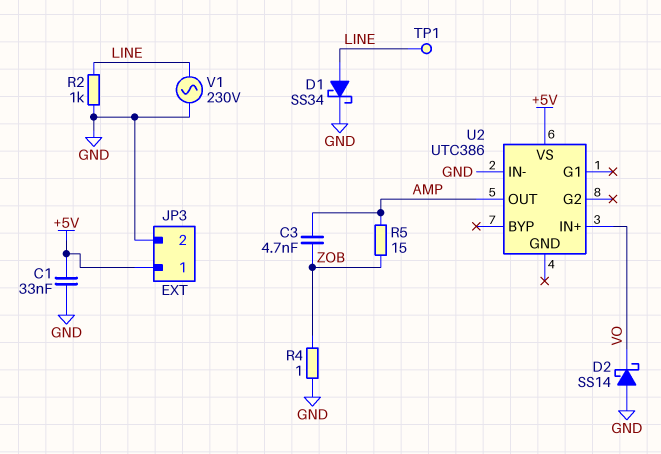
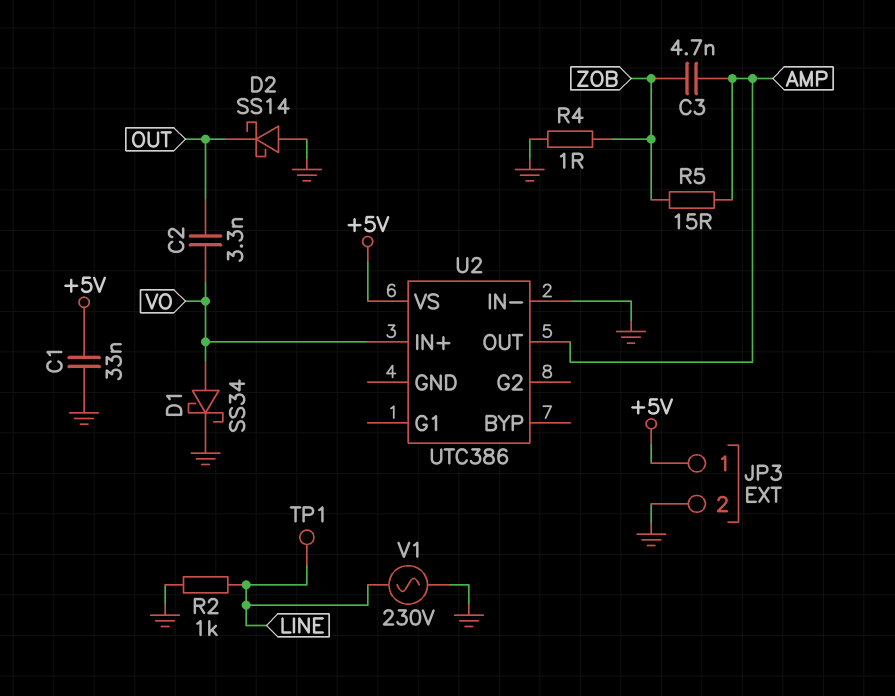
C2: none -> 3.3nF (OUT, VO)
D1: schottky SS34 (A LINE, K GND) -> schottky SS34 (A VO, K GND)
D2: schottky SS14 (A GND, K VO) -> schottky SS14 (A GND, K OUT)

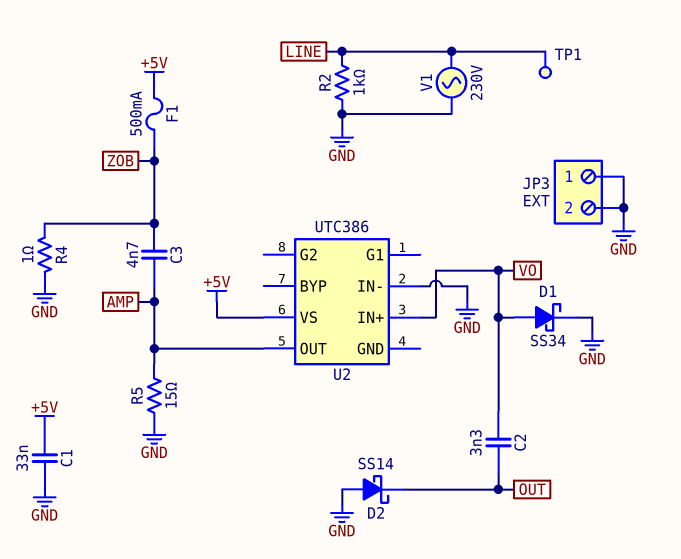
F1: none -> 500mA (+5V, ZOB)
JP3 pin 1: +5V -> GND
R5: 15 (AMP, ZOB) -> 15 (AMP, GND)

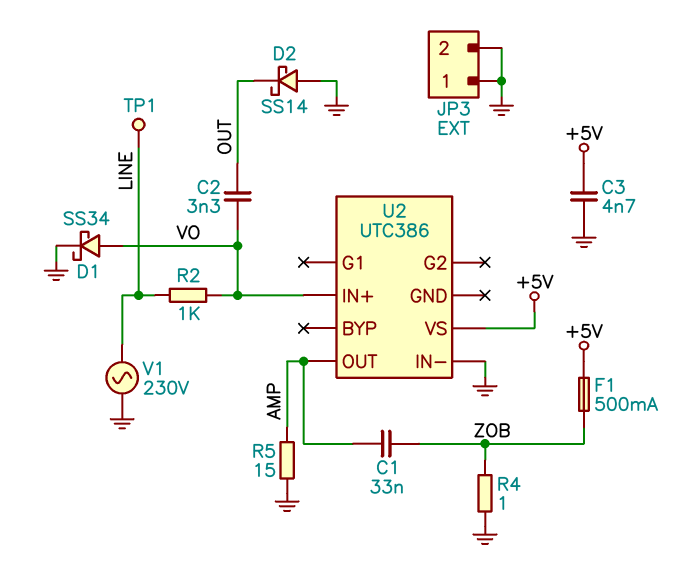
C1: 33nF (+5V, GND) -> 33nF (AMP, ZOB)
C3: 4.7nF (AMP, ZOB) -> 4.7nF (+5V, GND)
R2: 1k (GND, LINE) -> 1k (LINE, VO)

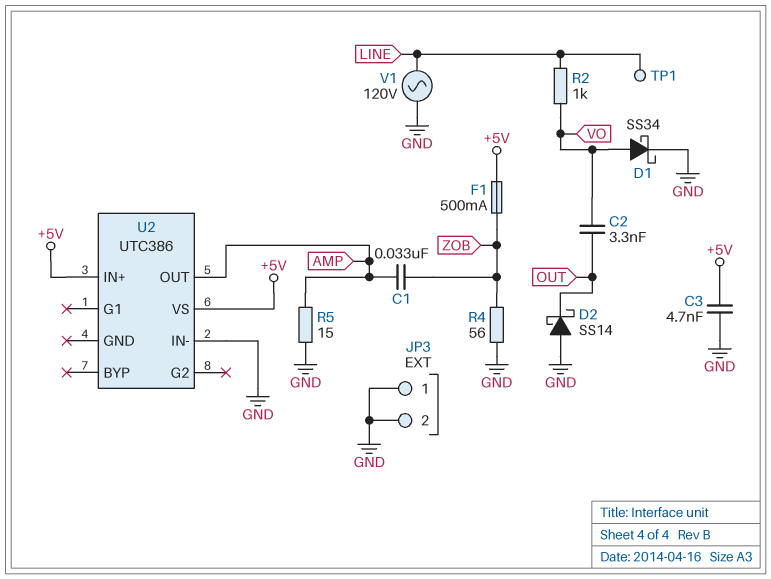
R4: 1 (GND, ZOB) -> 56 (GND, ZOB)
U2 pin IN+: VO -> +5V
V1: AC 230V (GND, LINE) -> AC 120V (GND, LINE)

